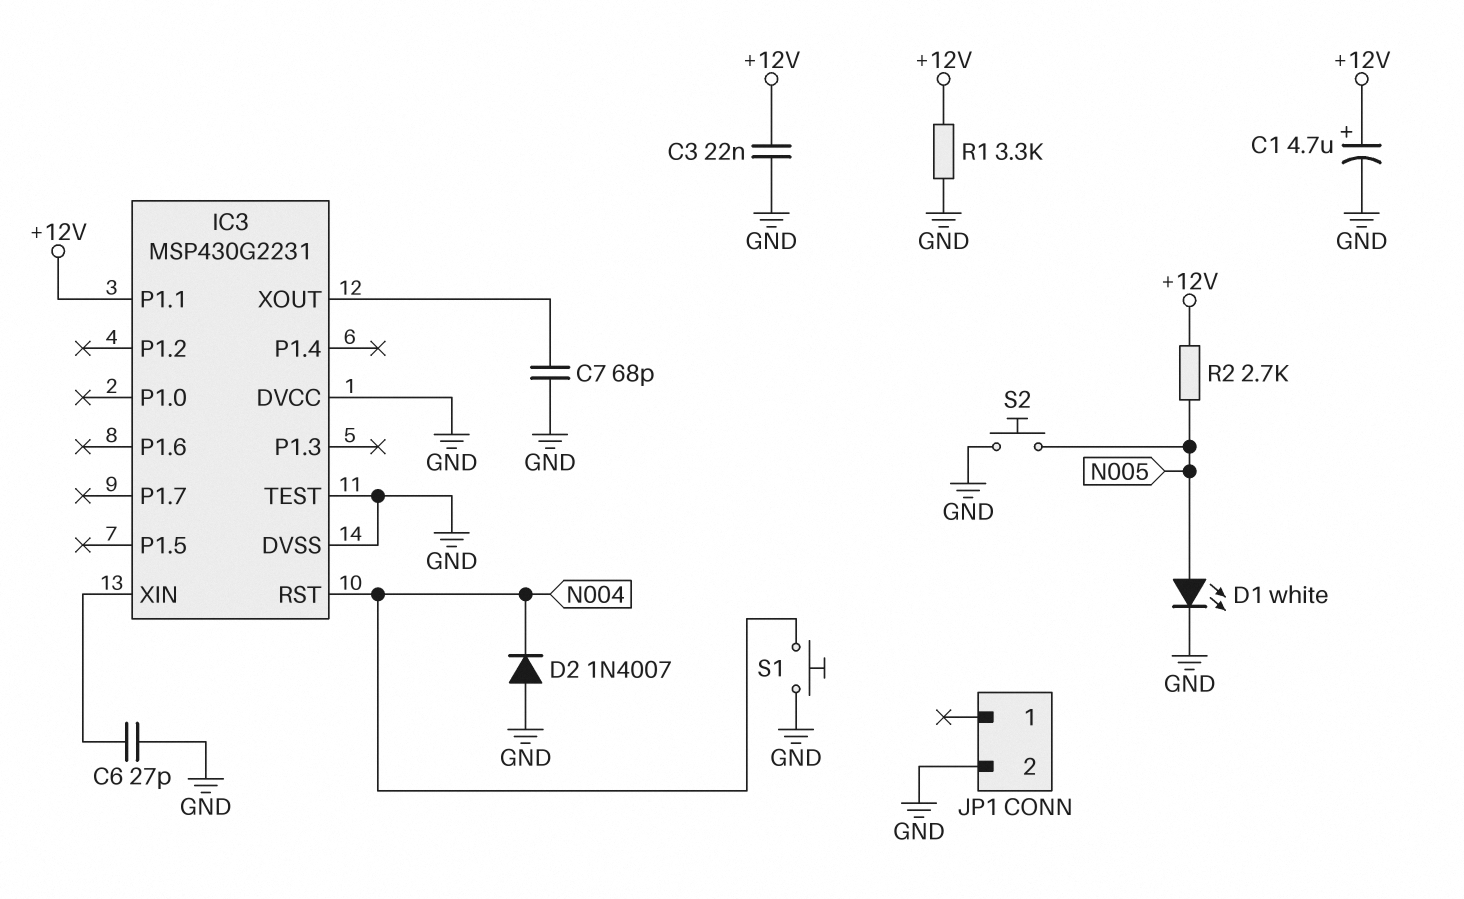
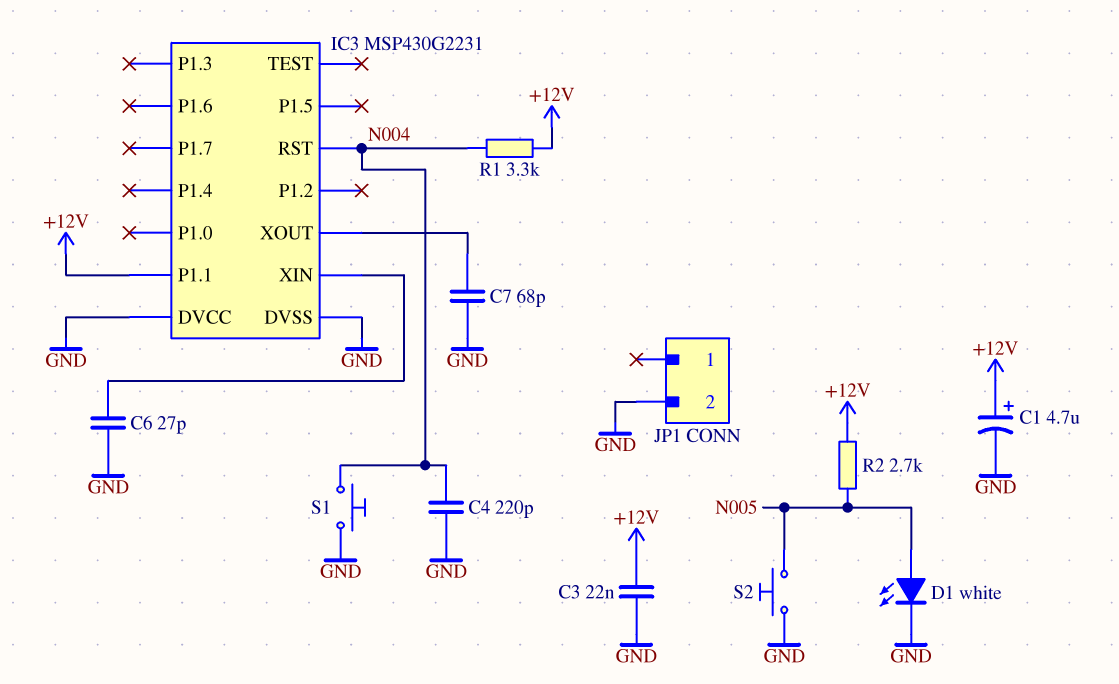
C4: none -> 220pF (GND, N004)
D2: diode 1N4007 (A GND, K N004) -> none
IC3 pin TEST: GND -> none
R1: 3.3k (+12V, GND) -> 3.3k (+12V, N004)

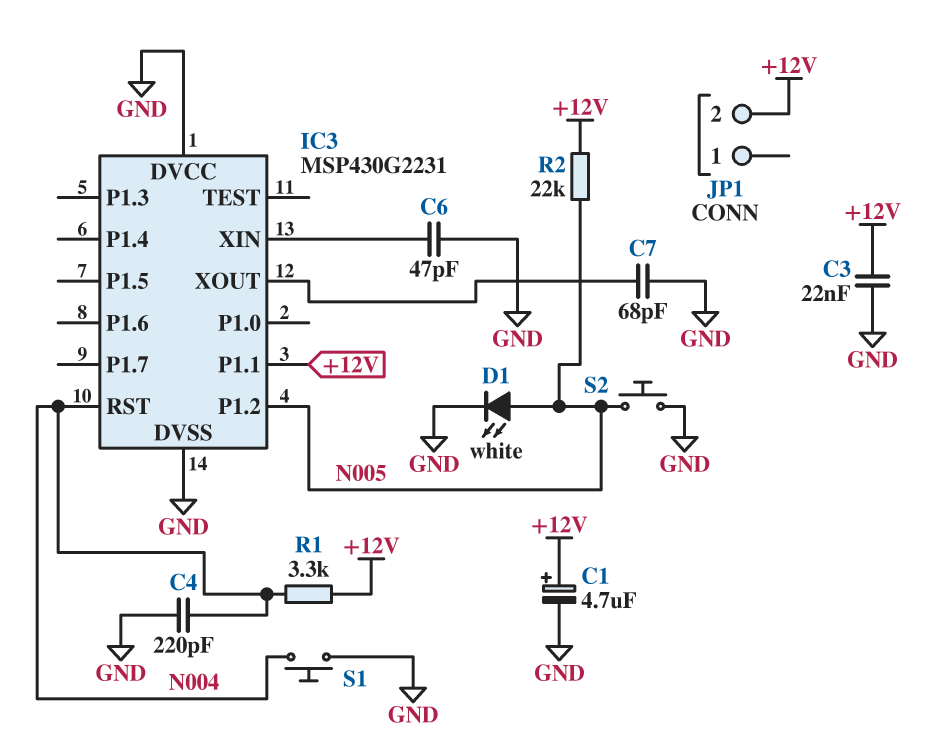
C6: 27pF (GND, IC3/XIN) -> 47pF (GND, IC3/XIN)
IC3 pin P1.2: none -> N005
JP1 pin 2: GND -> +12V
R2: 2.7k (+12V, N005) -> 22k (+12V, N005)

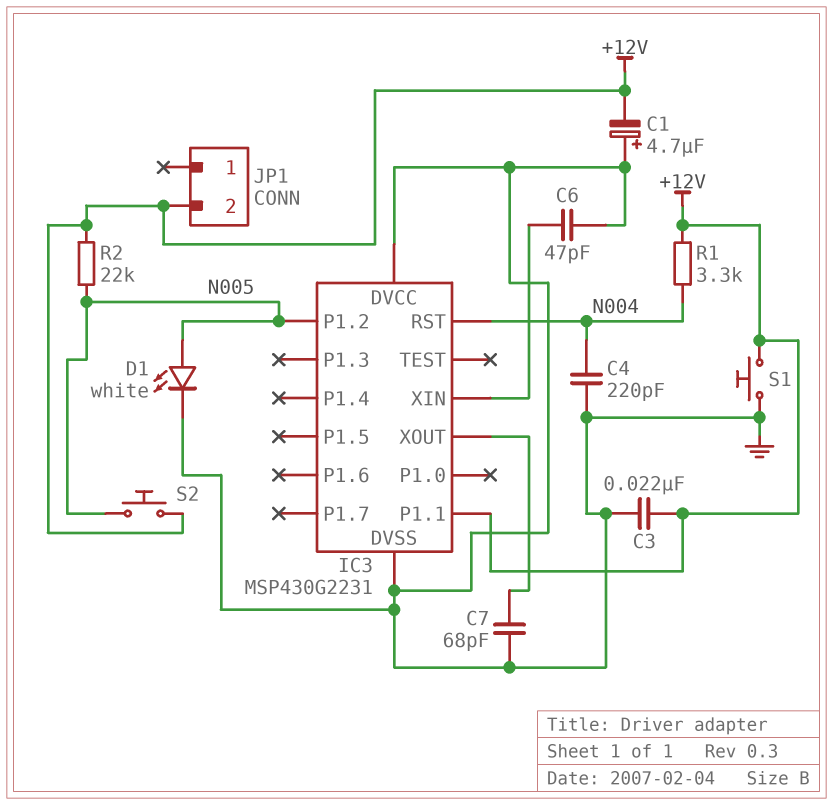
C1: 4.7uF (plus +12V, minus GND) -> 4.7uF (plus GND, minus +12V)
S1: button (GND, N004) -> button (+12V, GND)
S2: button (GND, N005) -> button (+12V, N005)

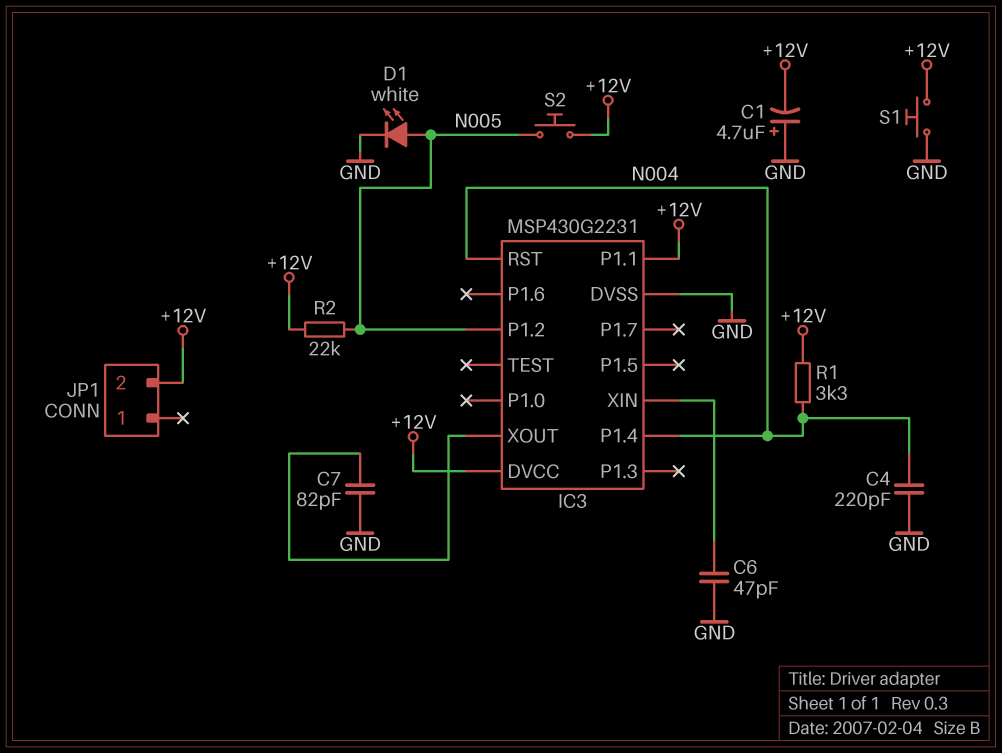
C3: 22nF (+12V, GND) -> none
C7: 68pF (GND, IC3/XOUT) -> 82pF (GND, IC3/XOUT)
IC3 pin DVCC: GND -> +12V
IC3 pin P1.4: none -> N004

